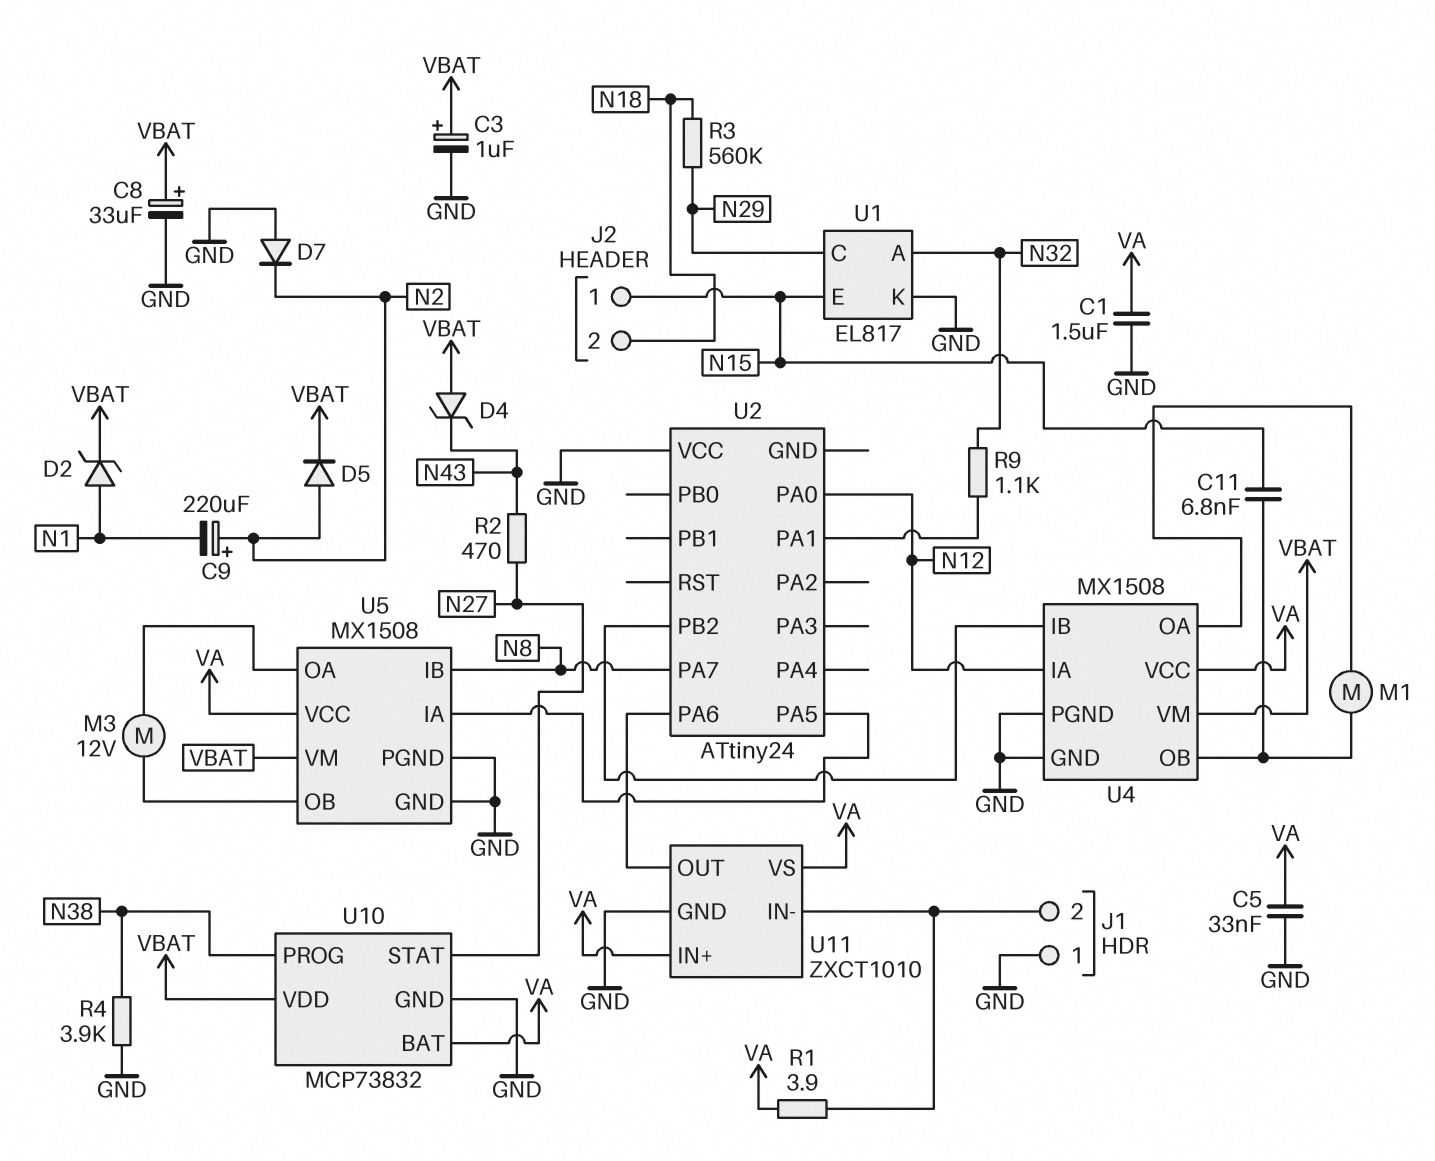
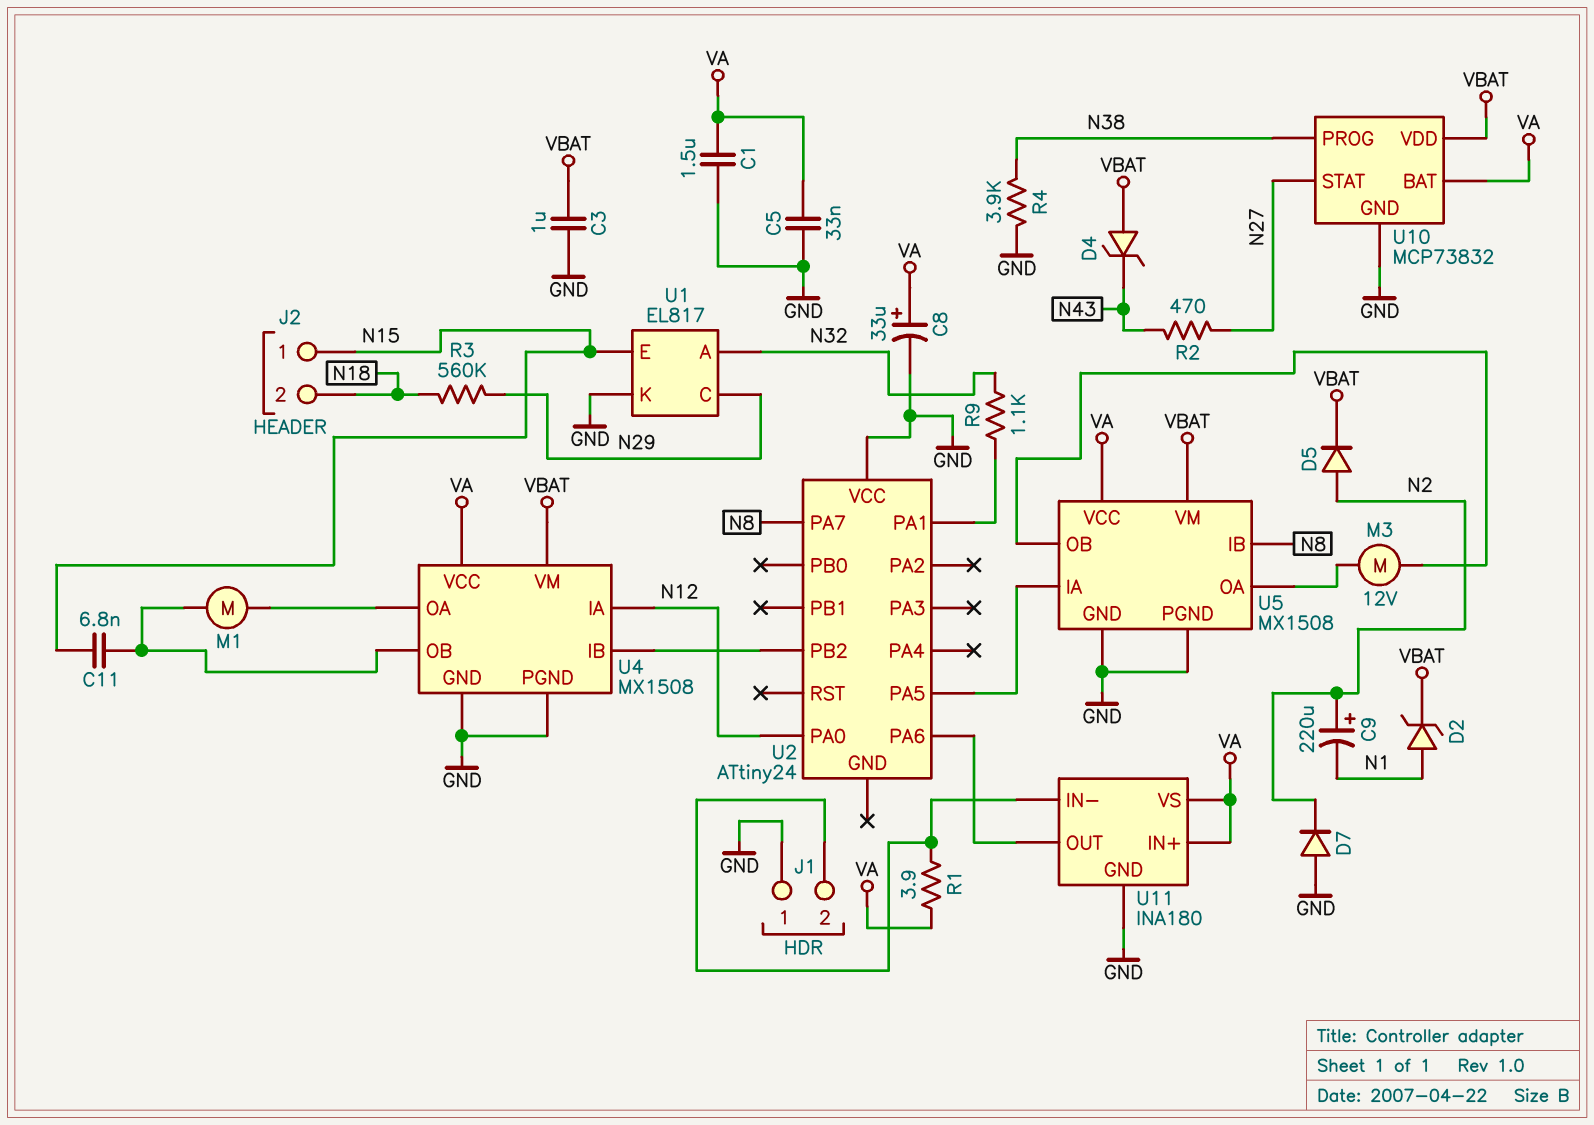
C3: 1uF (plus VBAT, minus GND) -> 1uF (GND, VBAT)
C8: 33uF (plus VBAT, minus GND) -> 33uF (plus VA, minus GND)
U11: ZXCT1010 -> INA180

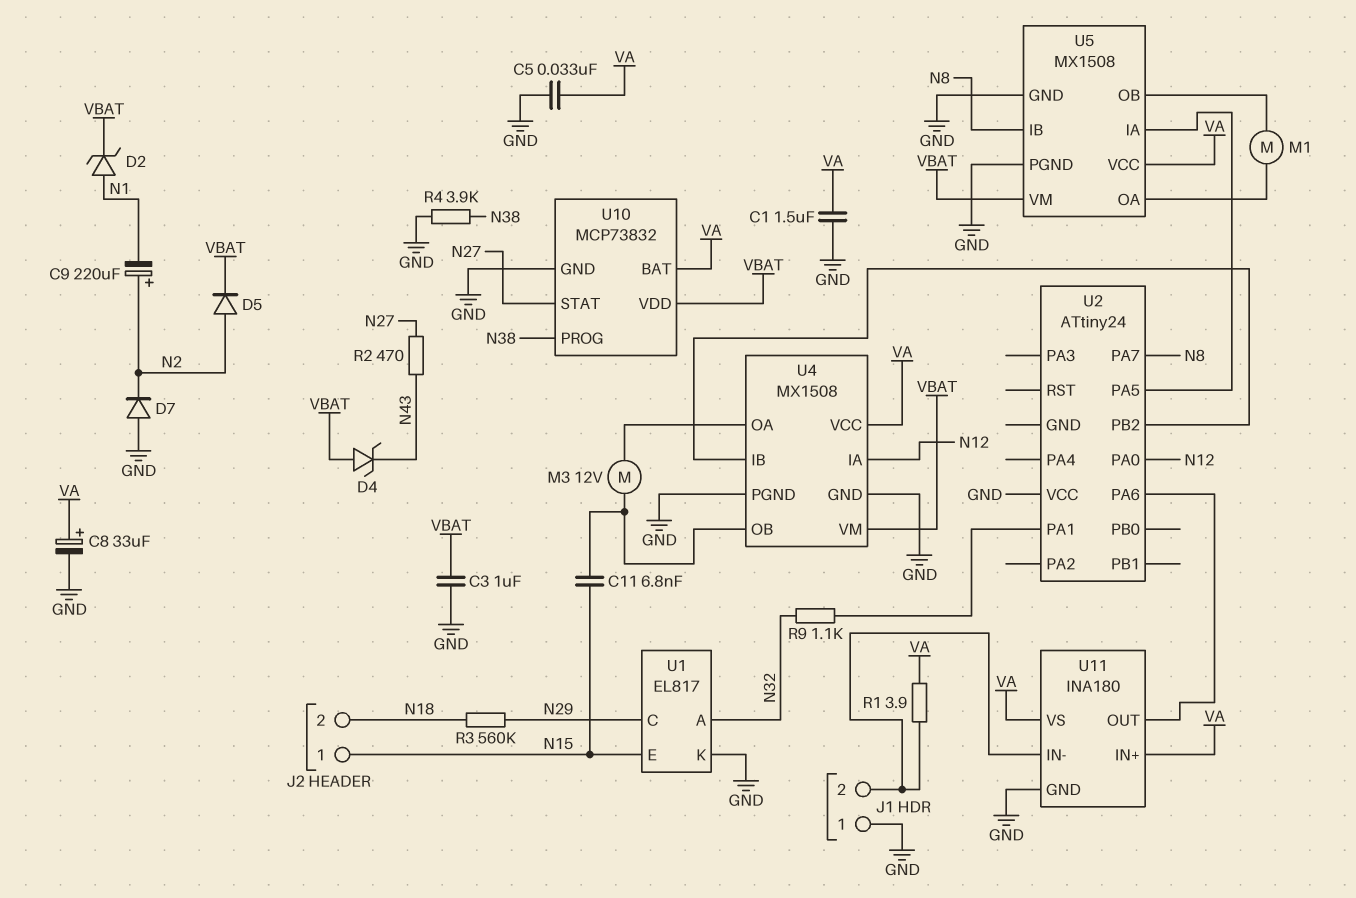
M1: motor (U4/OA, U4/OB) -> motor (U5/OA, U5/OB)
M3: motor 12V (U5/OA, U5/OB) -> motor 12V (U4/OA, U4/OB)

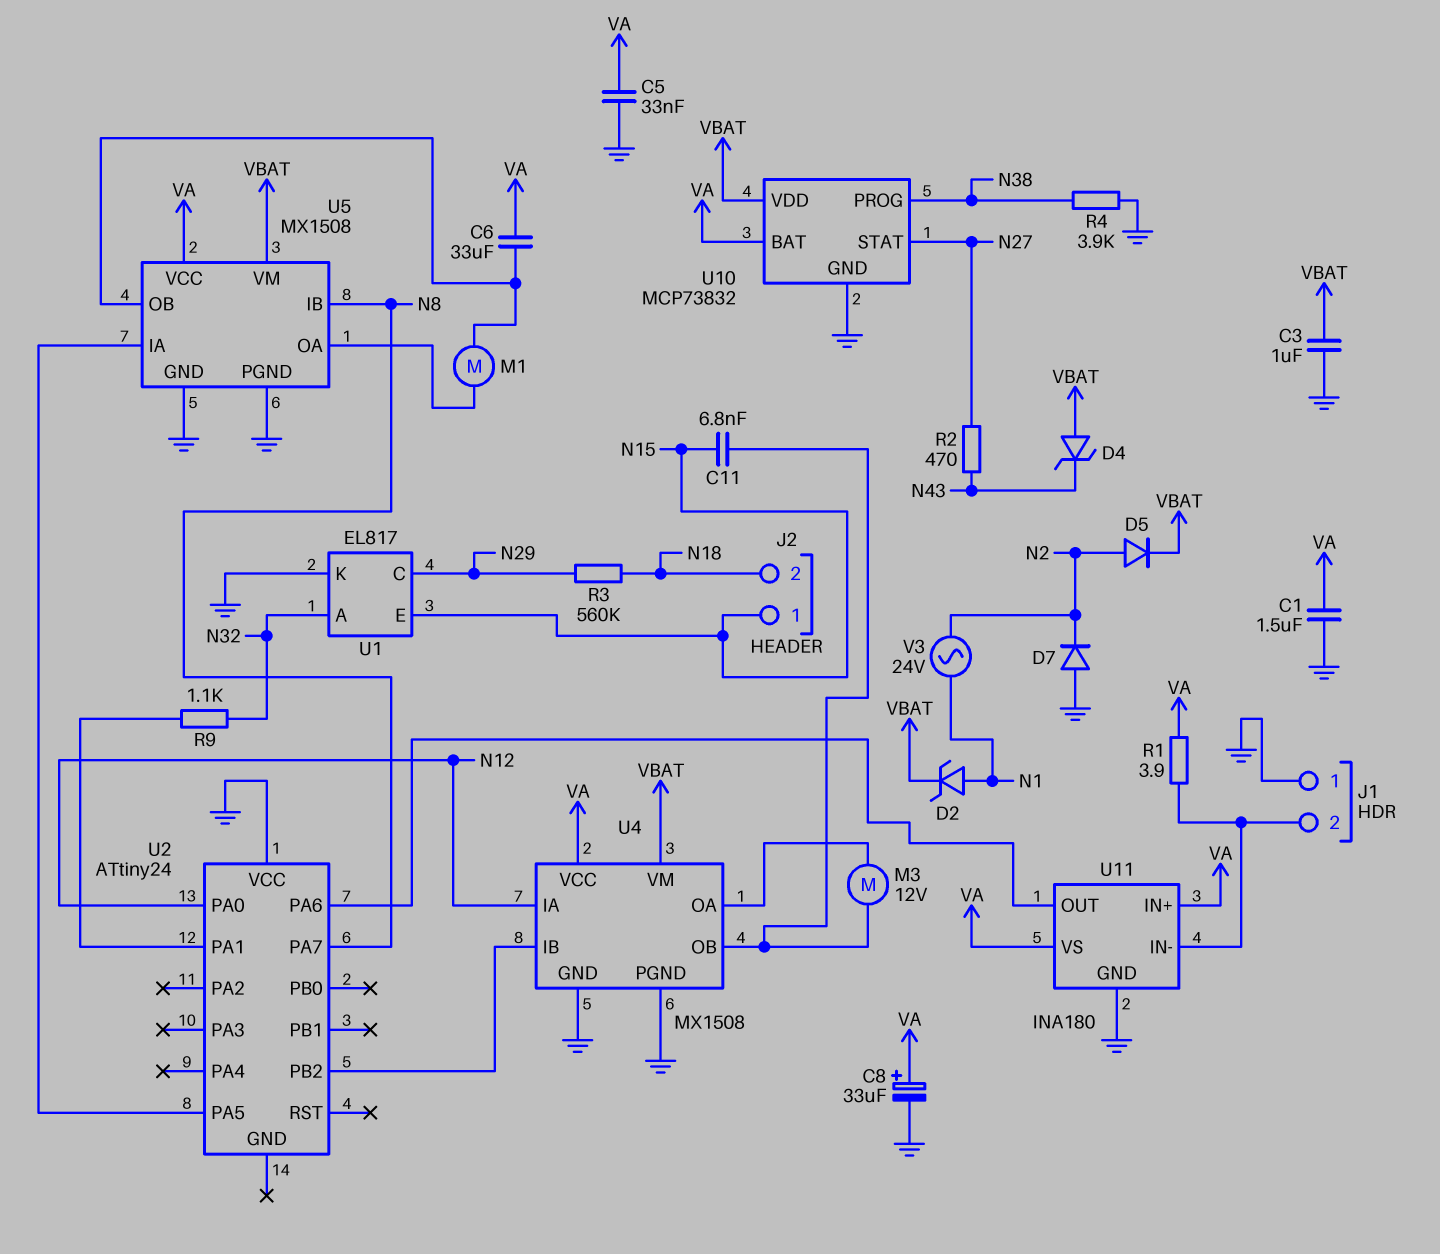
C6: none -> 33uF (U5/OB, VA)
C9: 220uF (plus N2, minus N1) -> none
V3: none -> AC 24V (N1, N2)

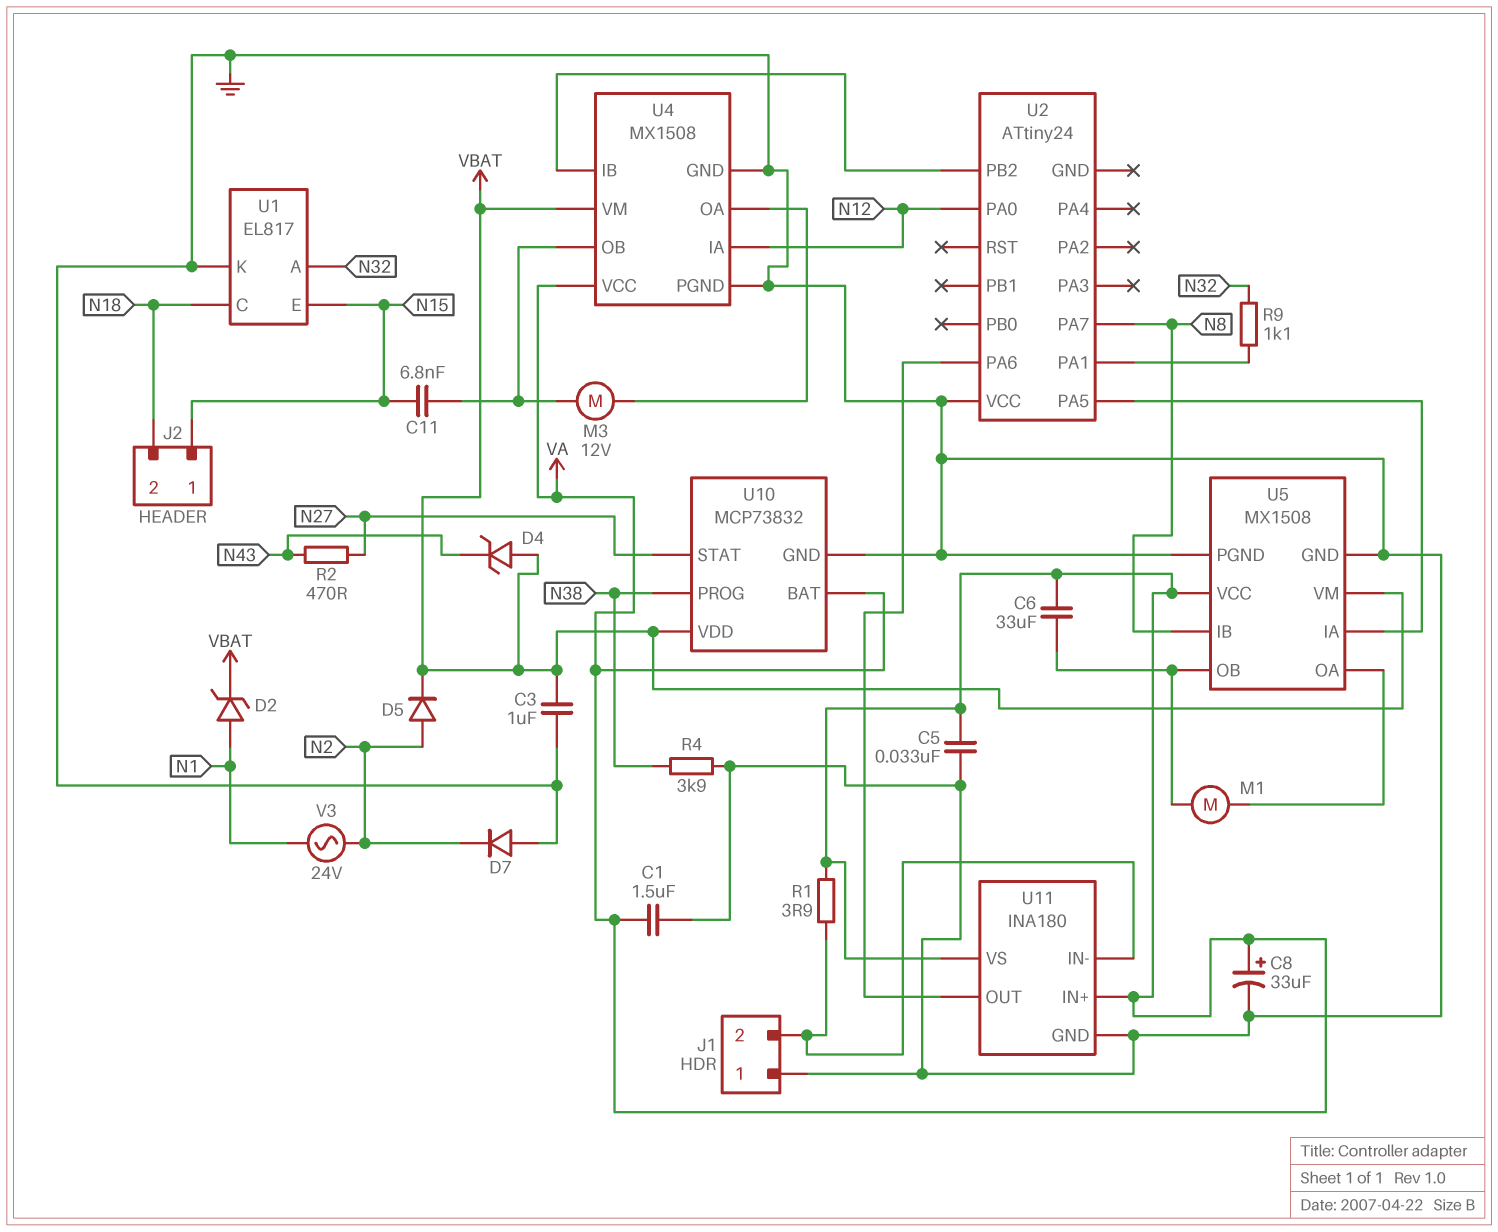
R3: 560k (N18, N29) -> none
U1 pin C: N29 -> N18

